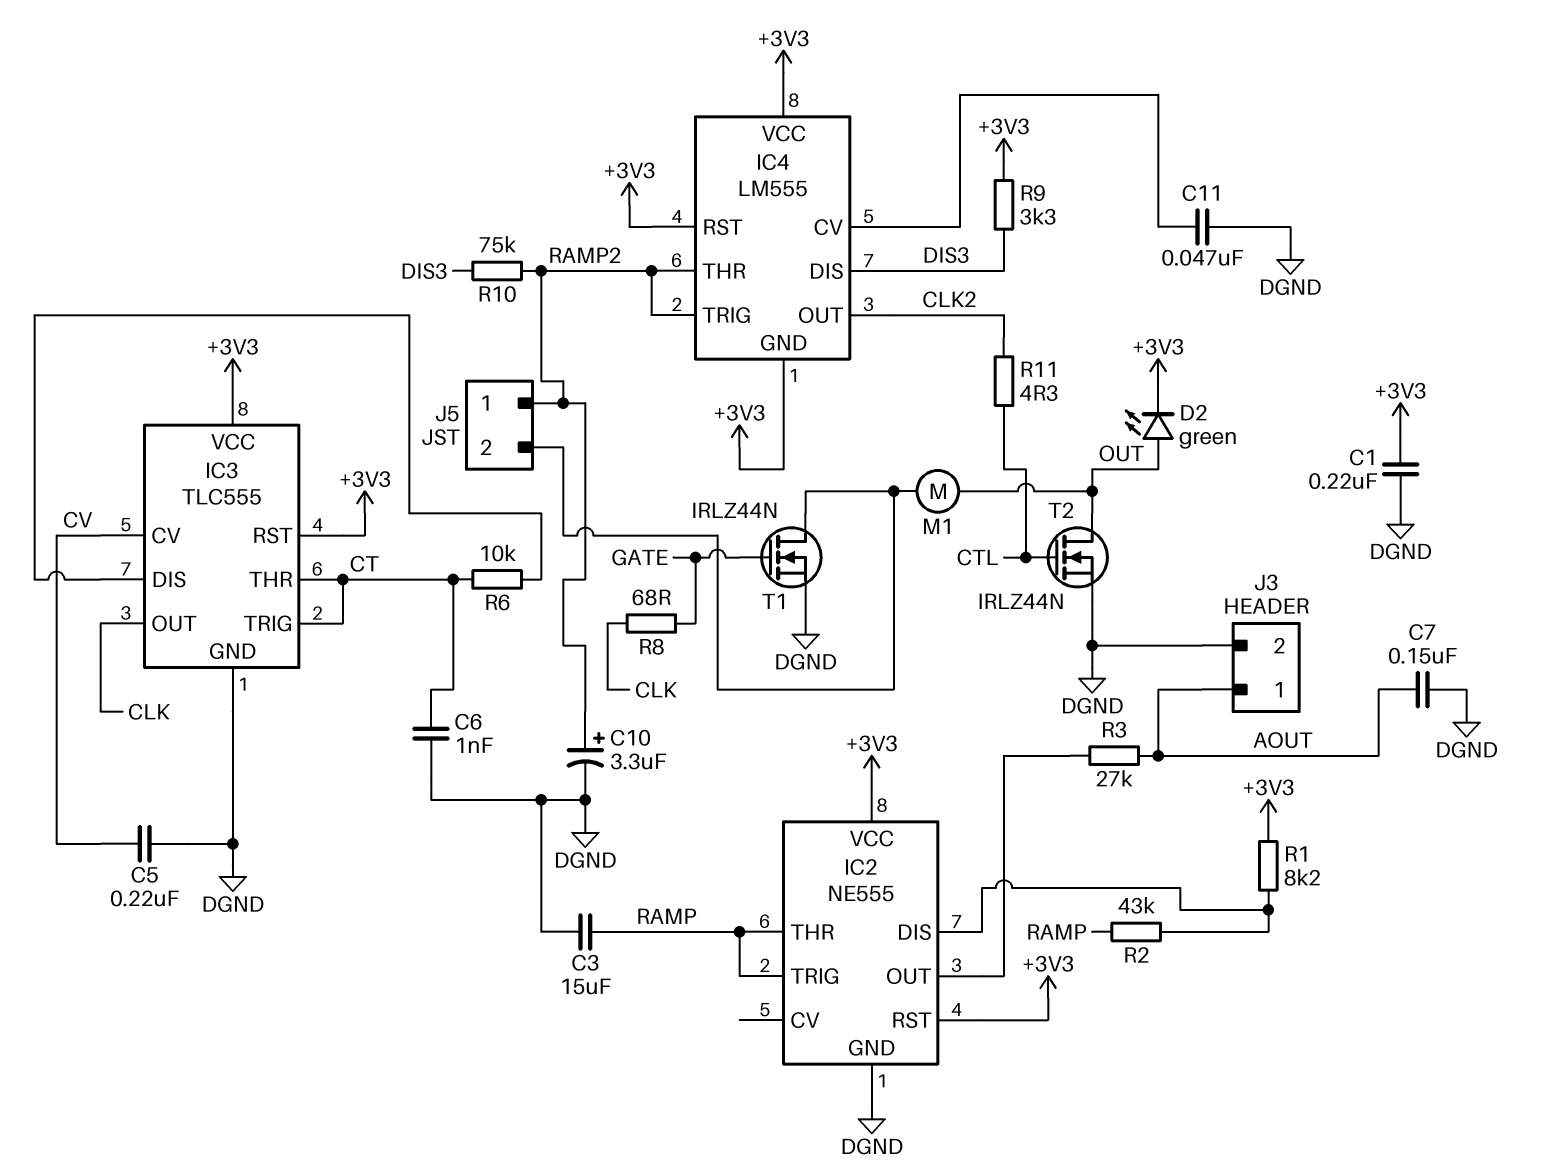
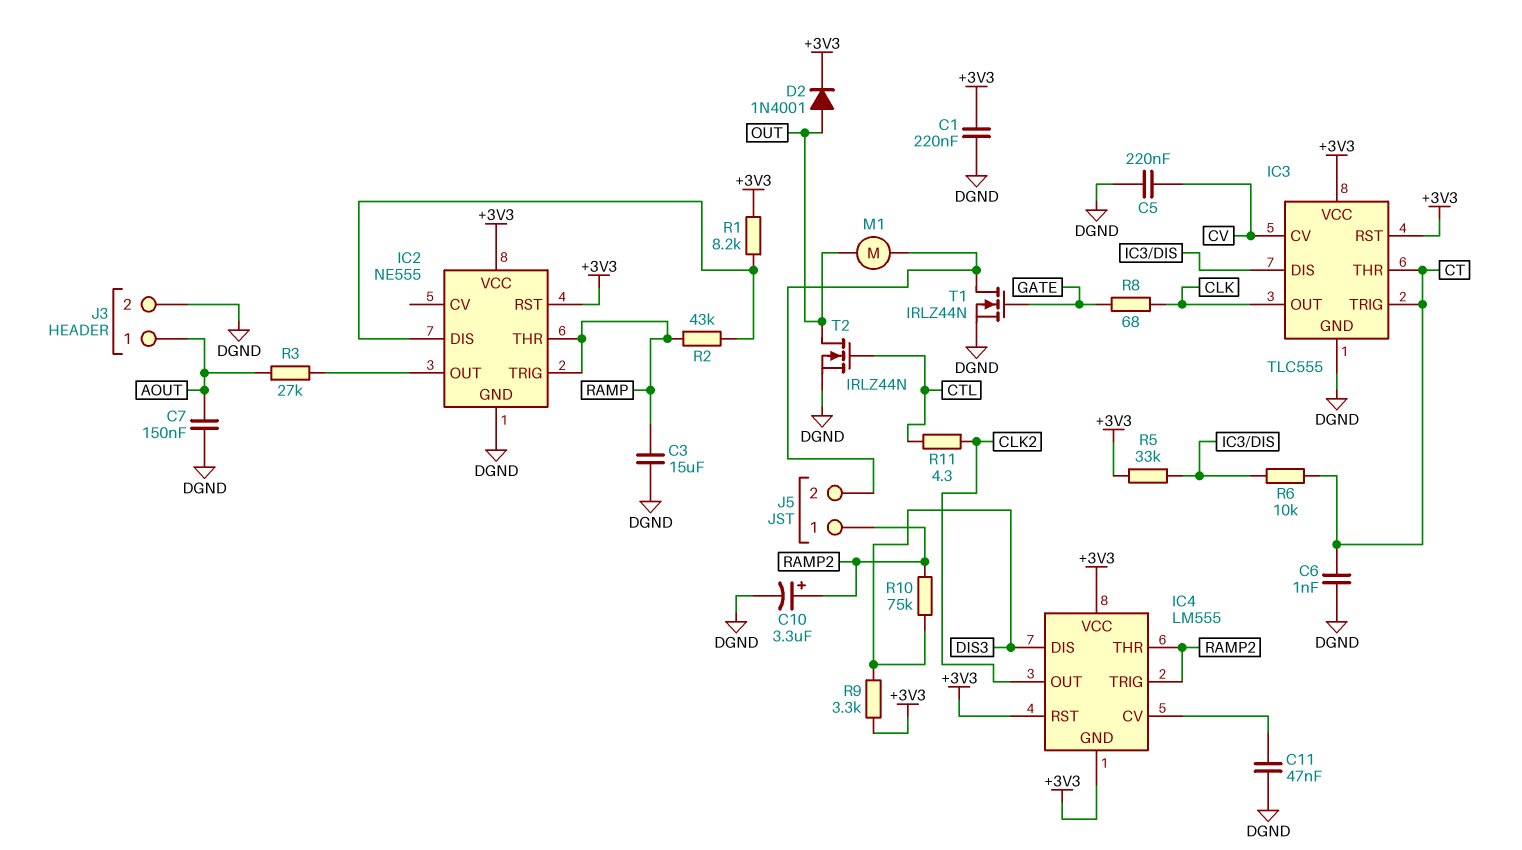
D2: LED green (A OUT, K +3V3) -> diode 1N4001 (A OUT, K +3V3)
R5: none -> 33k (+3V3, IC3/DIS)

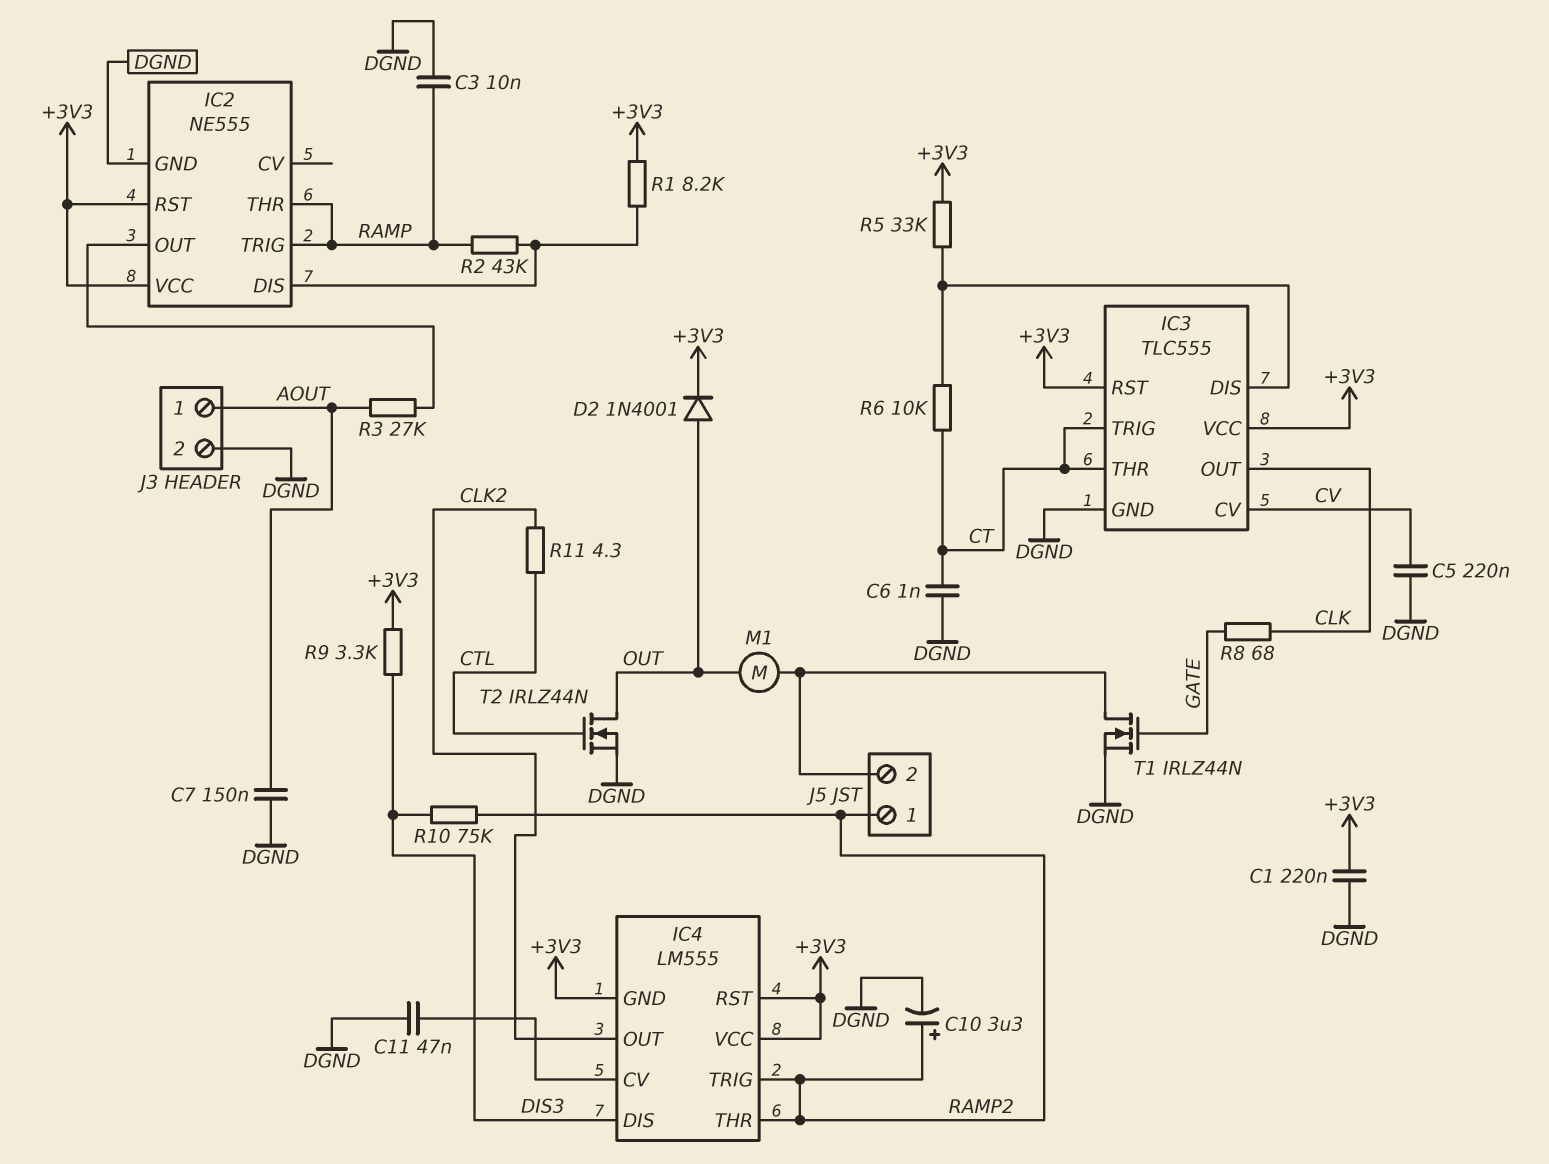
C3: 15uF (DGND, RAMP) -> 10nF (DGND, RAMP)

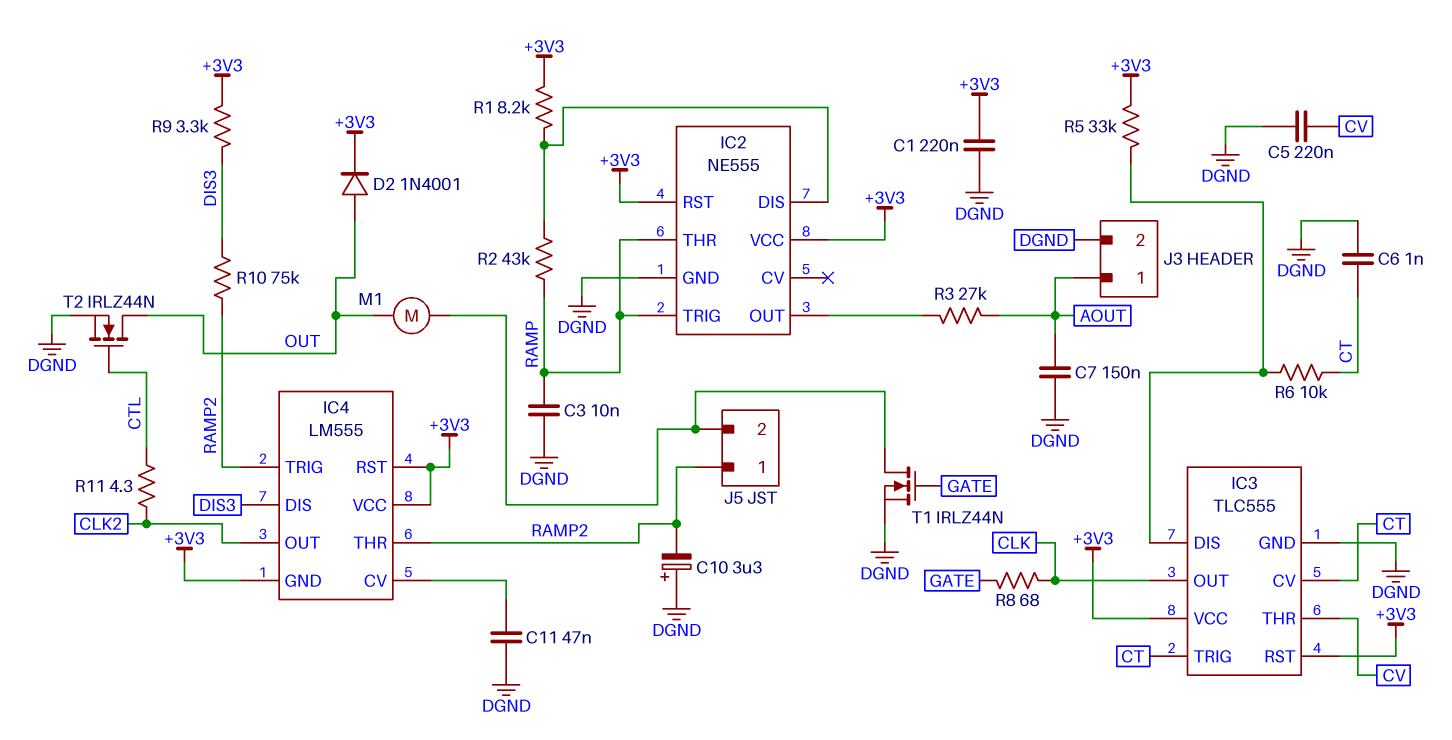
C10: 3.3uF (plus RAMP2, minus DGND) -> 3.3uF (plus DGND, minus RAMP2)
IC3 pin CV: CV -> CT
IC3 pin THR: CT -> CV

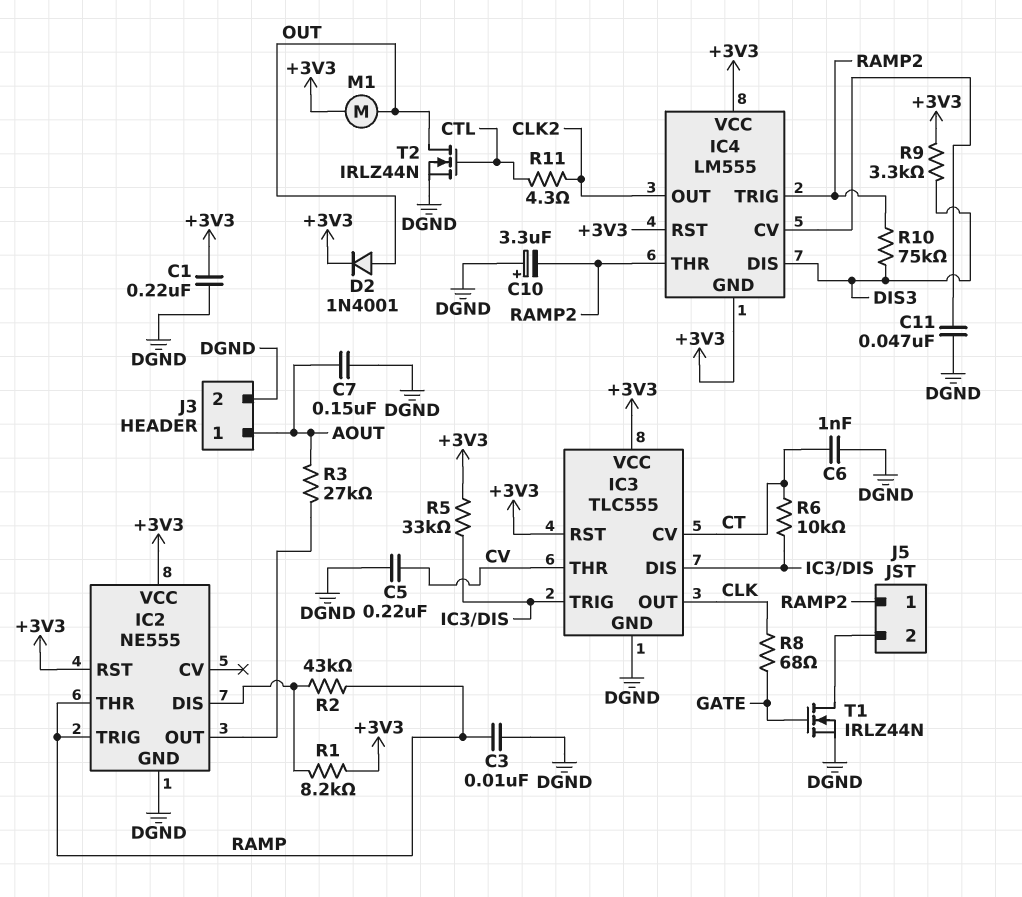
IC3 pin TRIG: CT -> IC3/DIS
M1: motor (J5/2, OUT) -> motor (+3V3, OUT)

